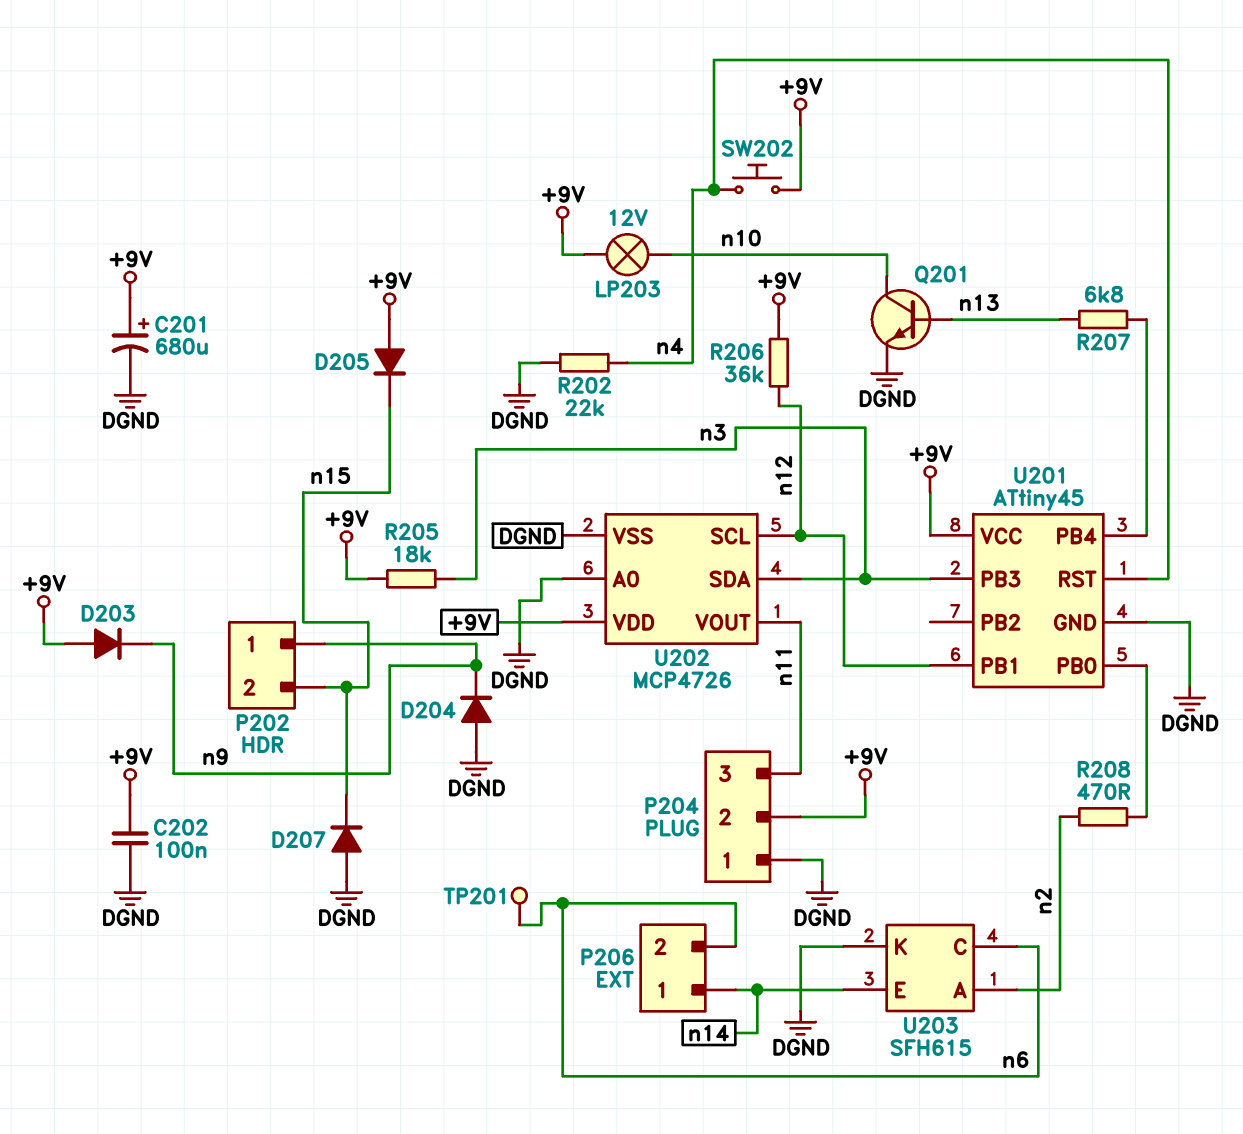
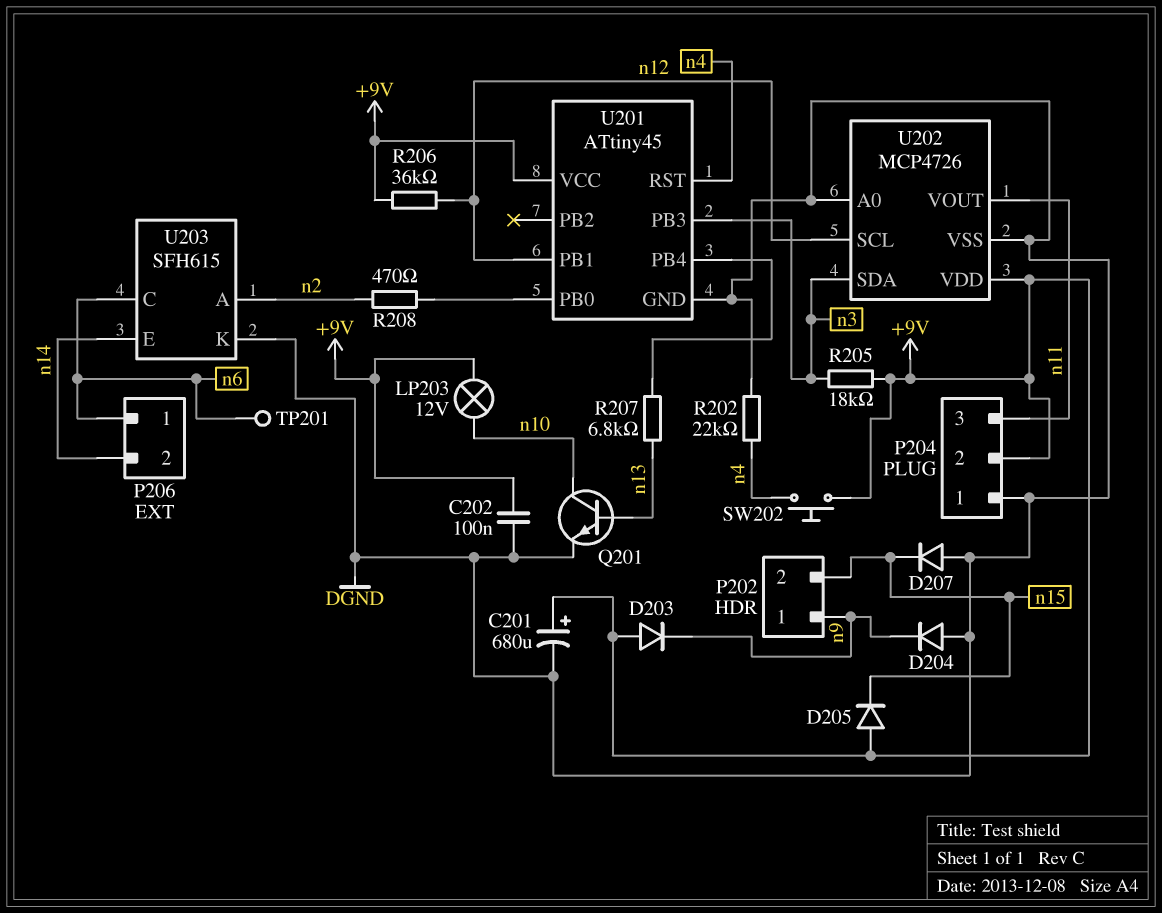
P206 pin 1: n14 -> n6
P206 pin 2: n6 -> n14

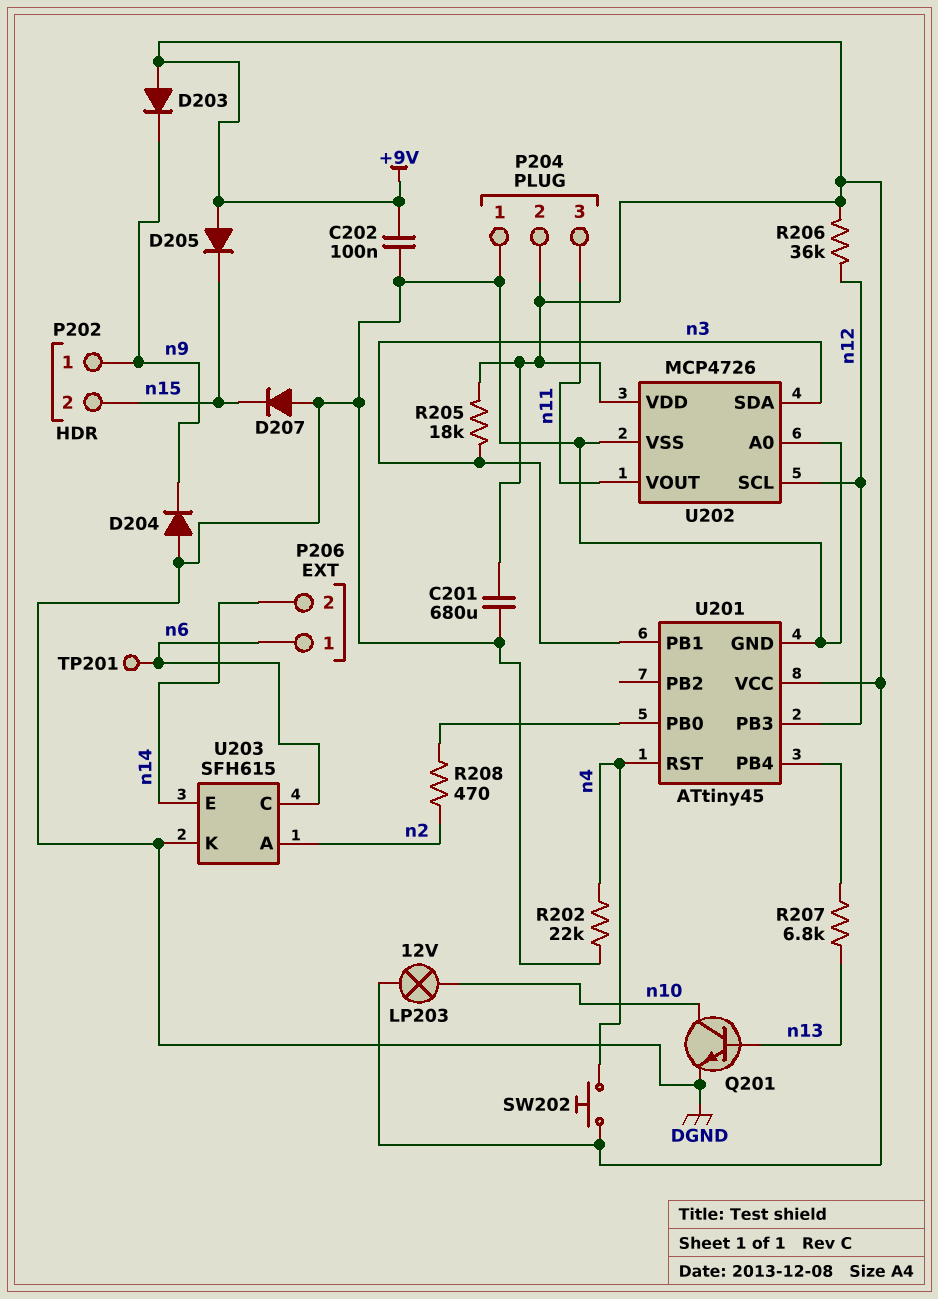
C201: 680uF (plus +9V, minus DGND) -> 680uF (+9V, DGND)
U201 pin PB1: n12 -> n3
U201 pin PB3: n3 -> n12

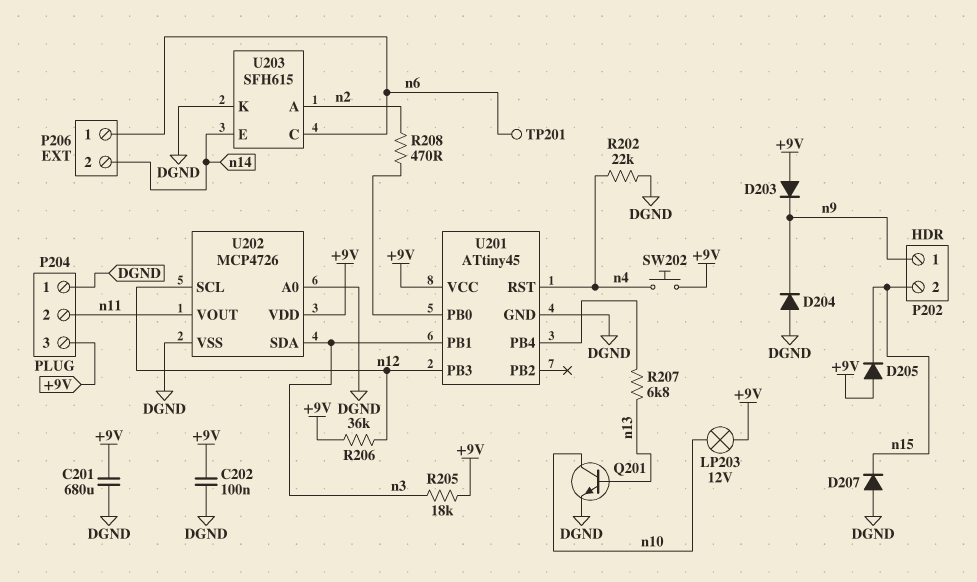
P204 pin 2: +9V -> n11
P204 pin 3: n11 -> +9V

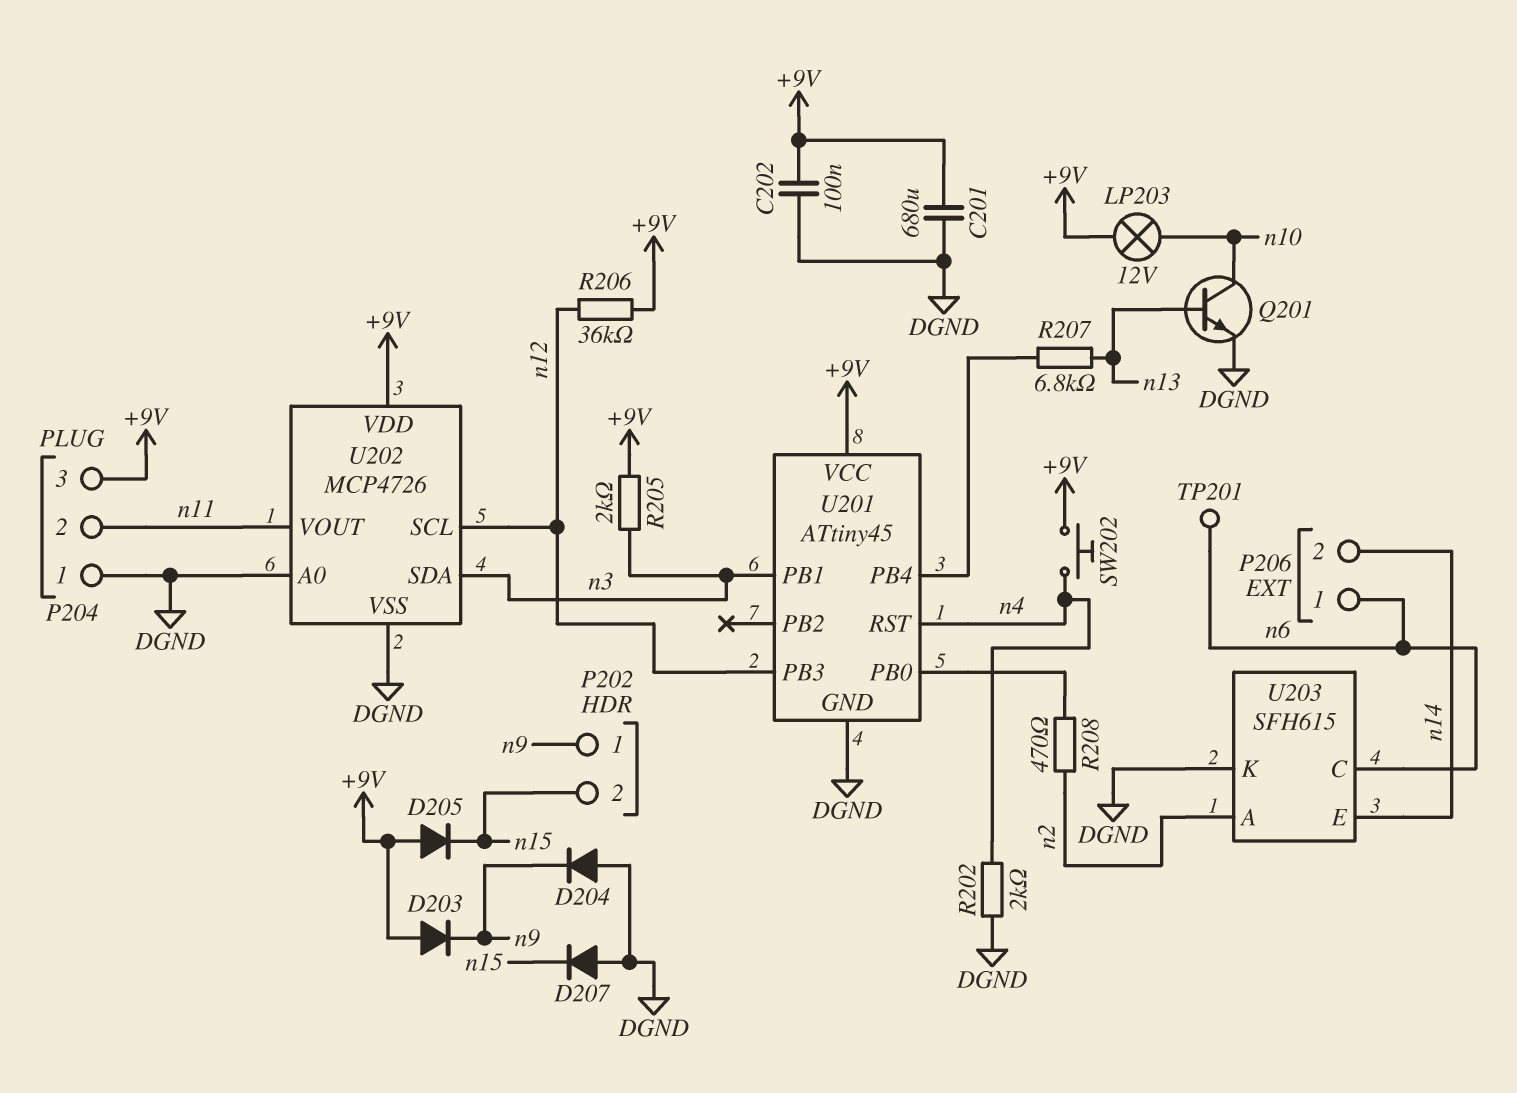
R202: 22k (DGND, n4) -> 2k (DGND, n4)
R205: 18k (+9V, n3) -> 2k (+9V, n3)

